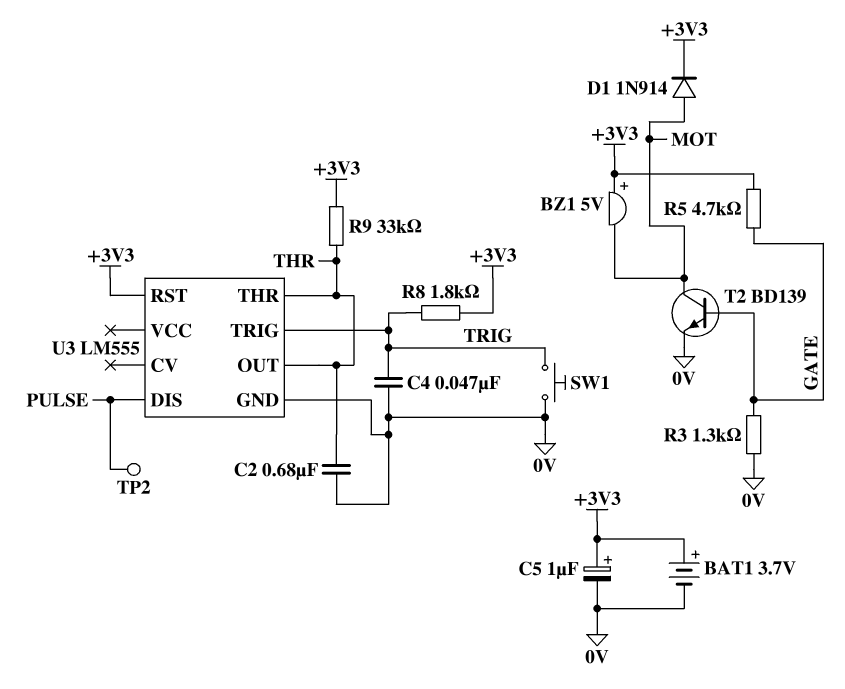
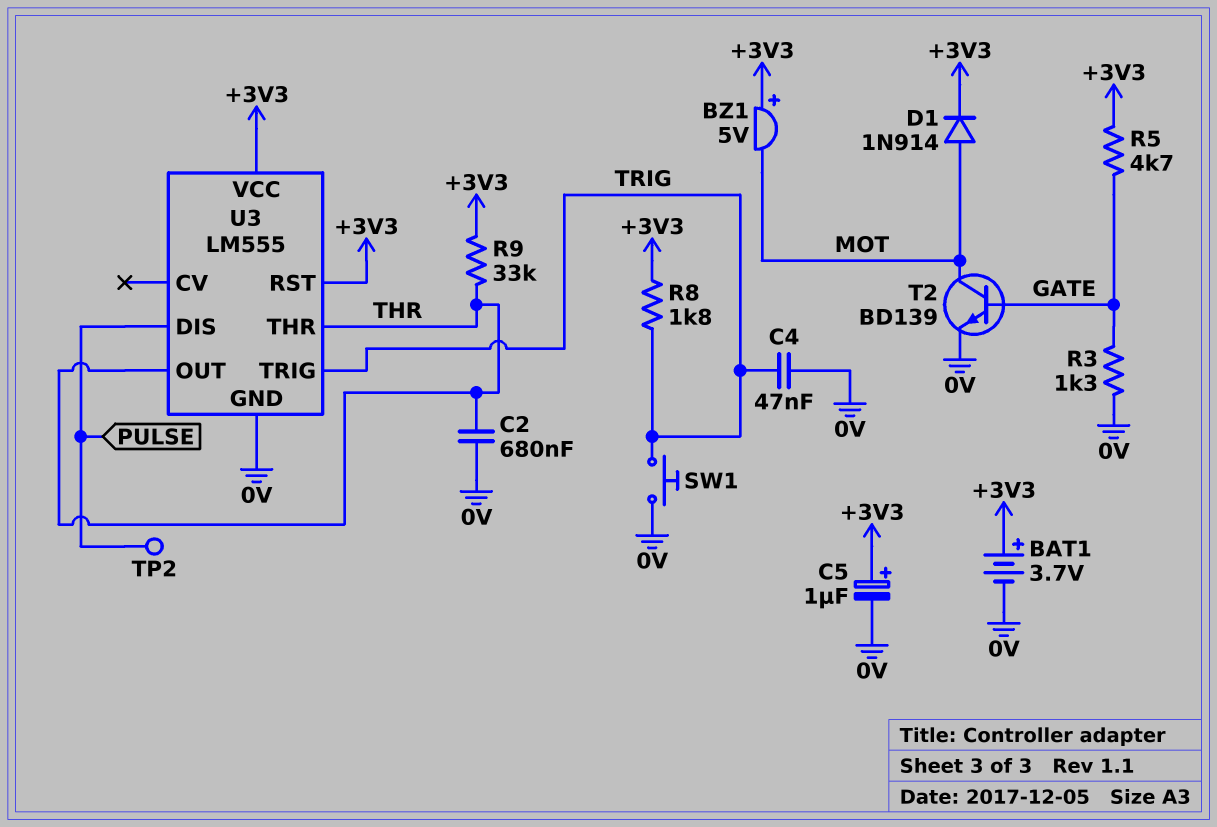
U3 pin VCC: none -> +3V3

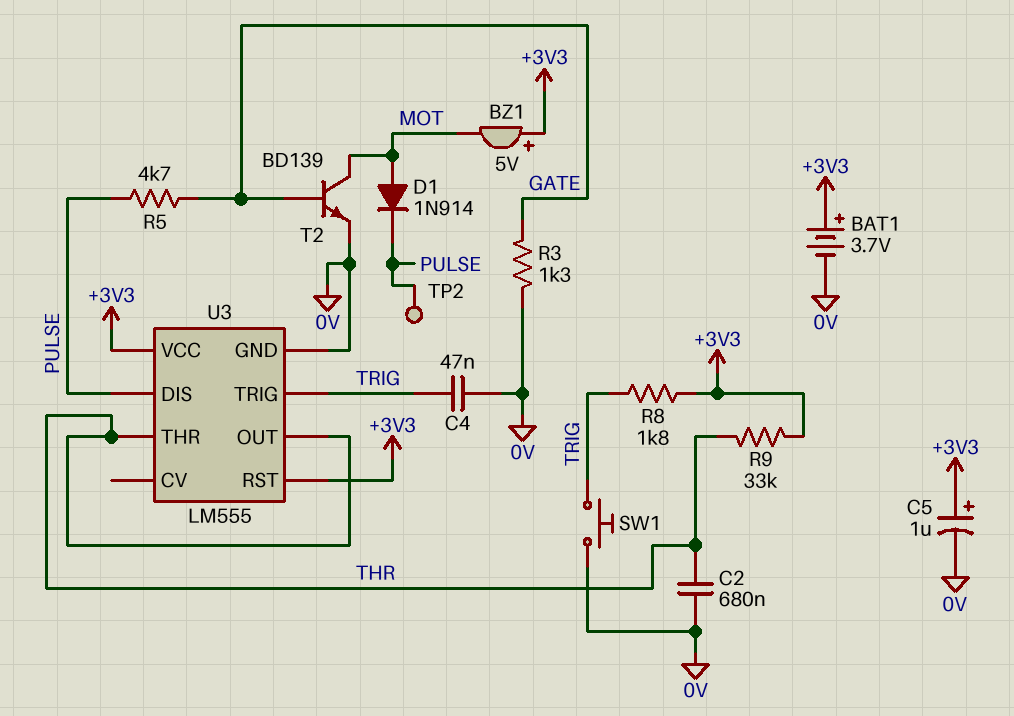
D1: diode 1N914 (A MOT, K +3V3) -> diode 1N914 (A MOT, K PULSE)
R5: 4.7k (+3V3, GATE) -> 4.7k (GATE, PULSE)

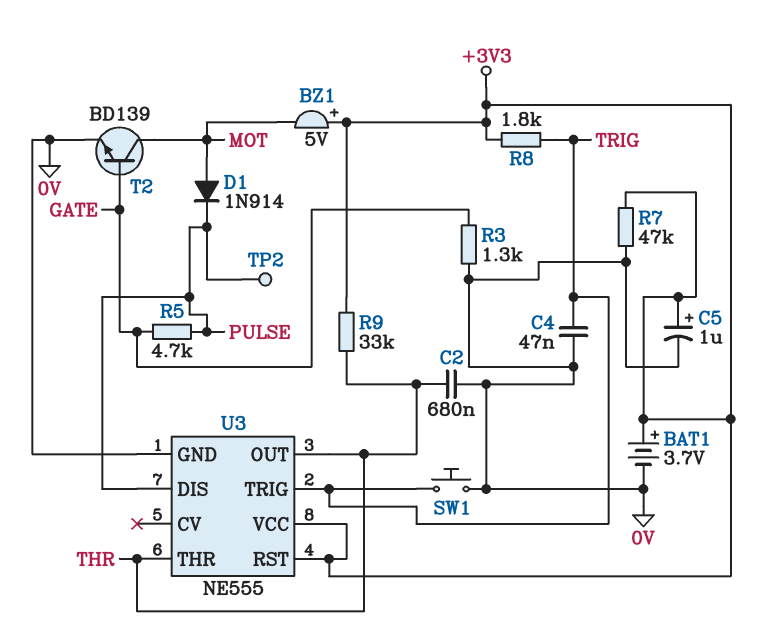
R7: none -> 47k (+3V3, 0V)
U3: LM555 -> NE555

